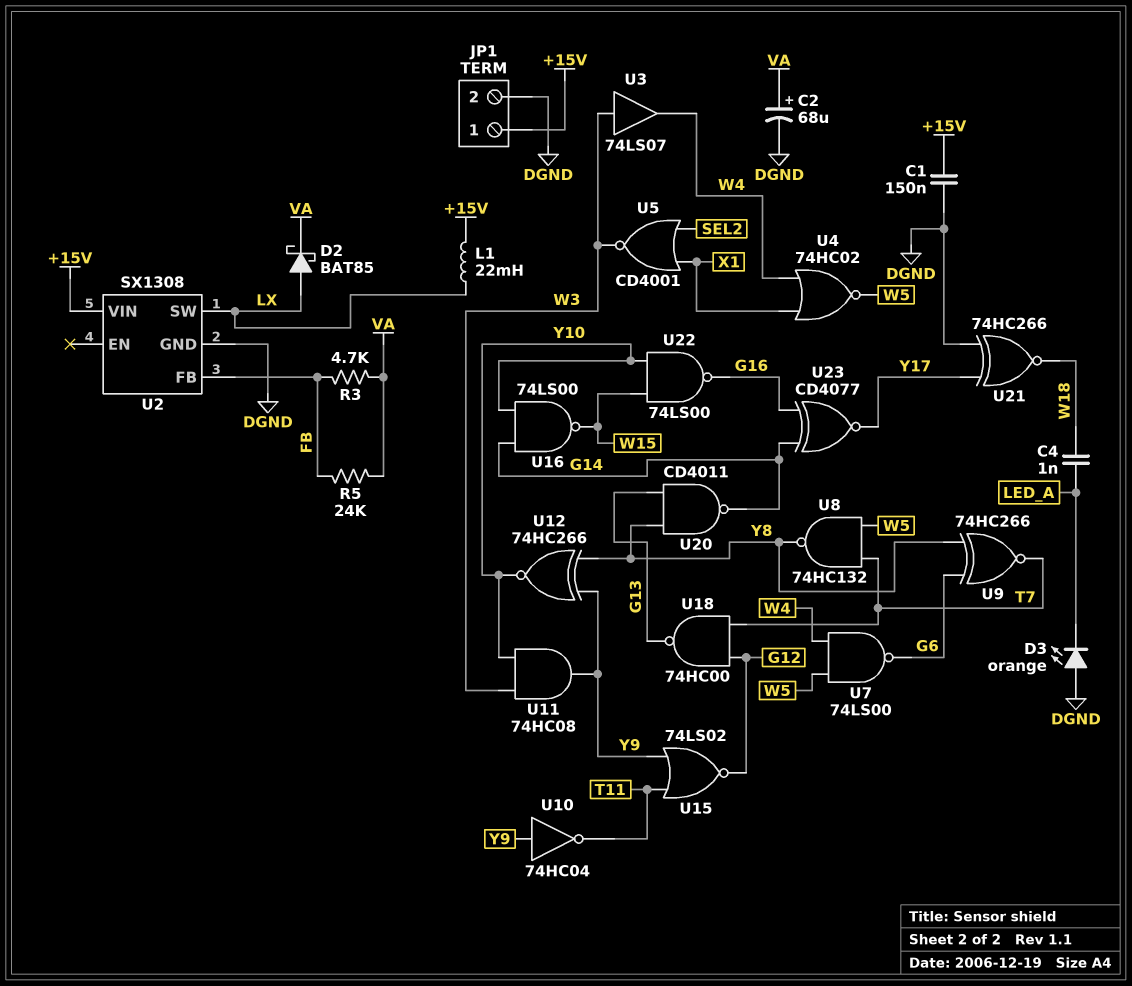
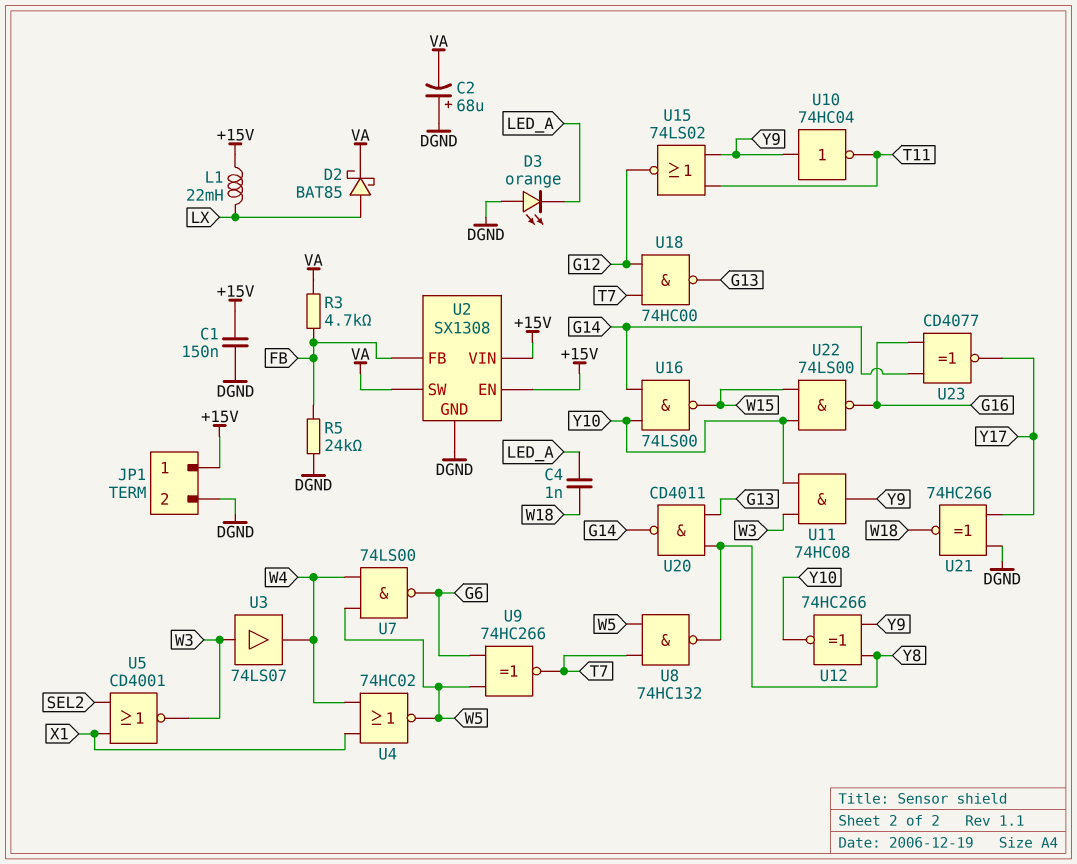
C2: 68uF (plus VA, minus DGND) -> 68uF (plus DGND, minus VA)
R5: 24k (FB, VA) -> 24k (DGND, FB)
U2 pin EN: none -> +15V
U2 pin SW: LX -> VA
U9: XNOR 74HC266 (in G6, in Y8, out T7) -> XNOR 74HC266 (in G6, in W5, out T7)

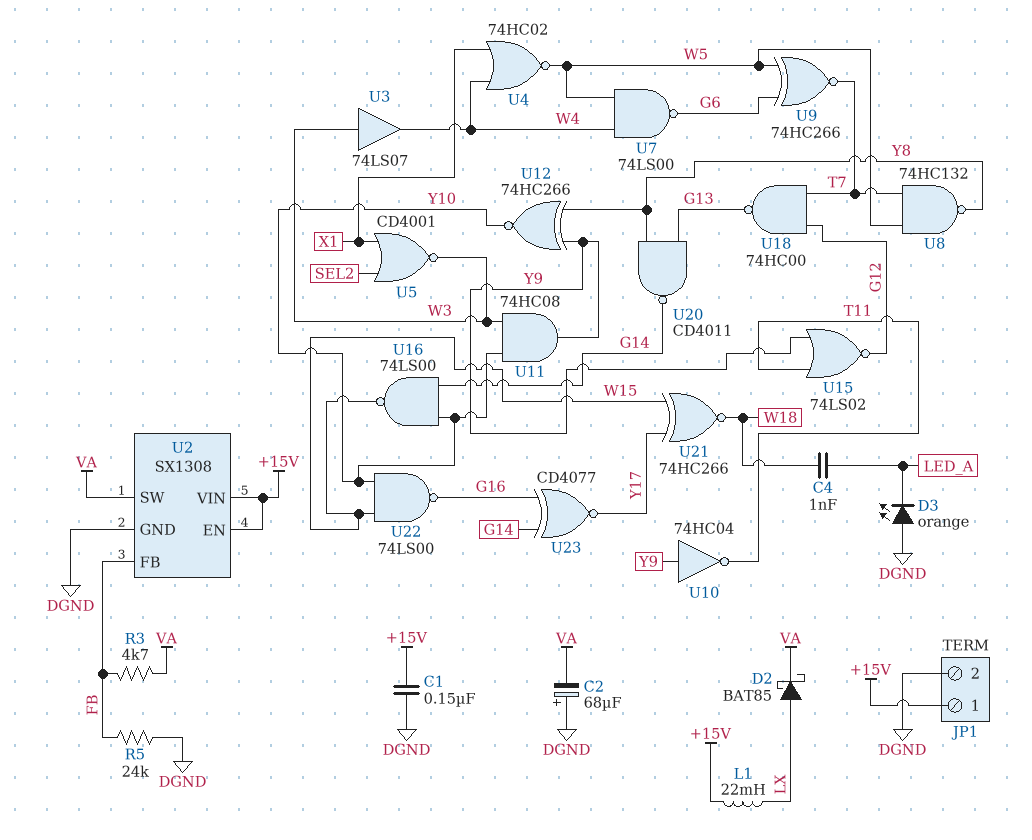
U21: XNOR 74HC266 (in DGND, in Y17, out W18) -> XNOR 74HC266 (in W15, in Y17, out W18)

